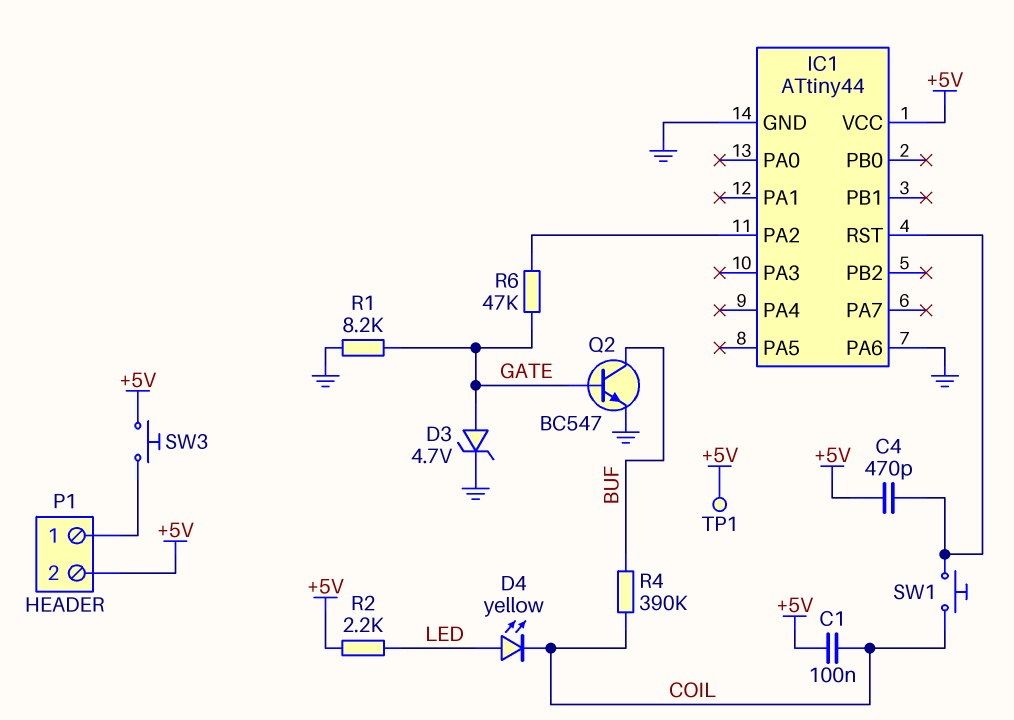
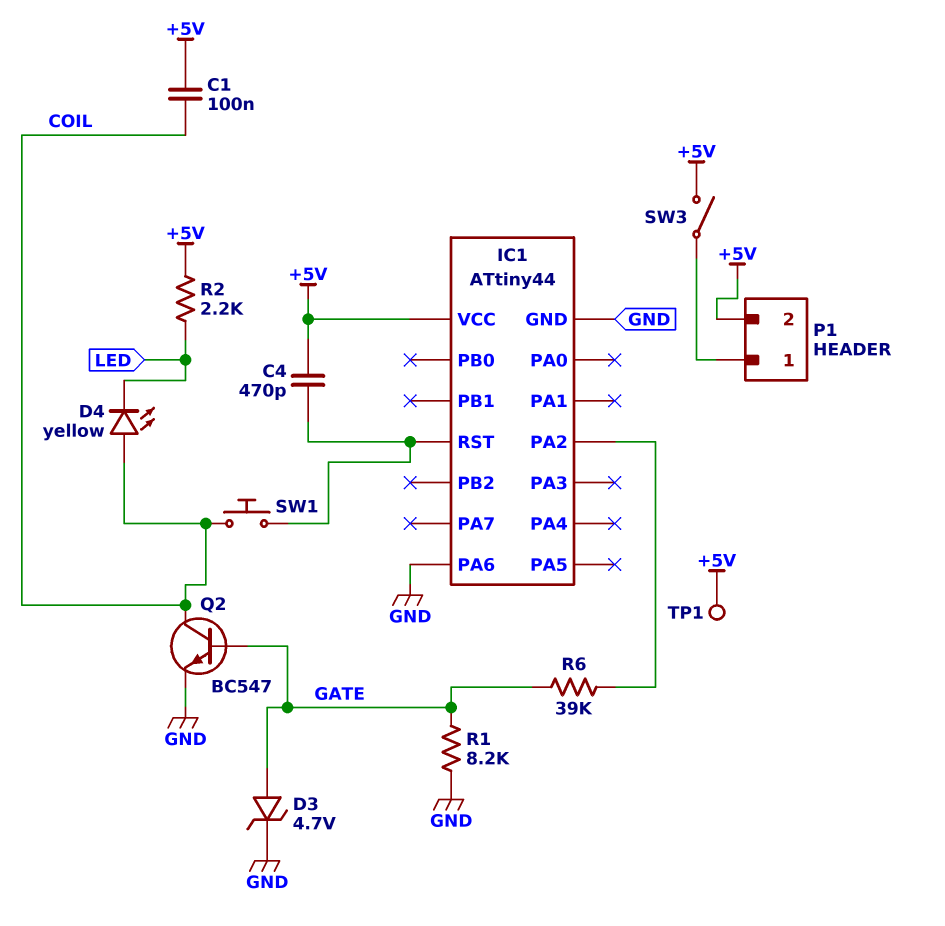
D4: LED yellow (A LED, K COIL) -> LED yellow (A COIL, K LED)
Q2: NPN BC547 (B GATE, C BUF, E GND) -> NPN BC547 (B GATE, C COIL, E GND)
R4: 390k (BUF, COIL) -> none
R6: 47k (GATE, IC1/PA2) -> 39k (GATE, IC1/PA2)
SW3: button (+5V, P1/1) -> switch (+5V, P1/1)

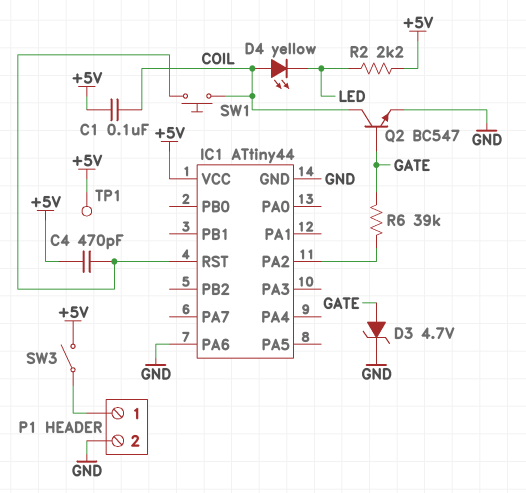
P1 pin 2: +5V -> GND
R1: 8.2k (GATE, GND) -> none

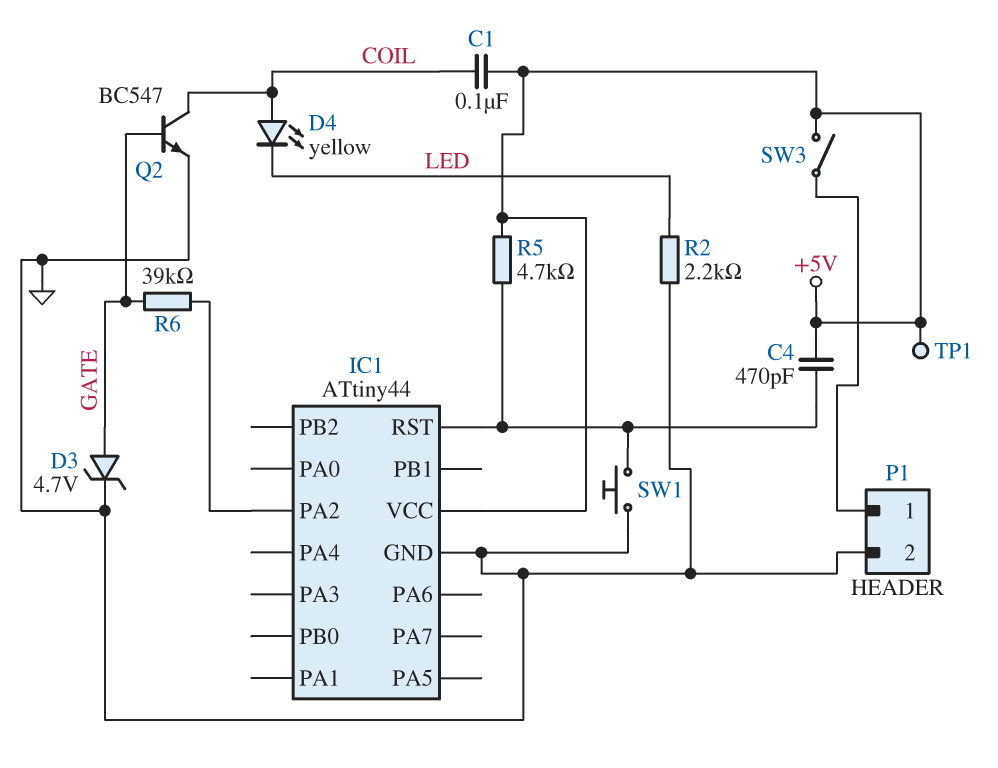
IC1 pin PA6: GND -> none
R2: 2.2k (+5V, LED) -> 2.2k (GND, LED)
R5: none -> 4.7k (+5V, IC1/RST)
SW1: button (COIL, IC1/RST) -> button (GND, IC1/RST)

